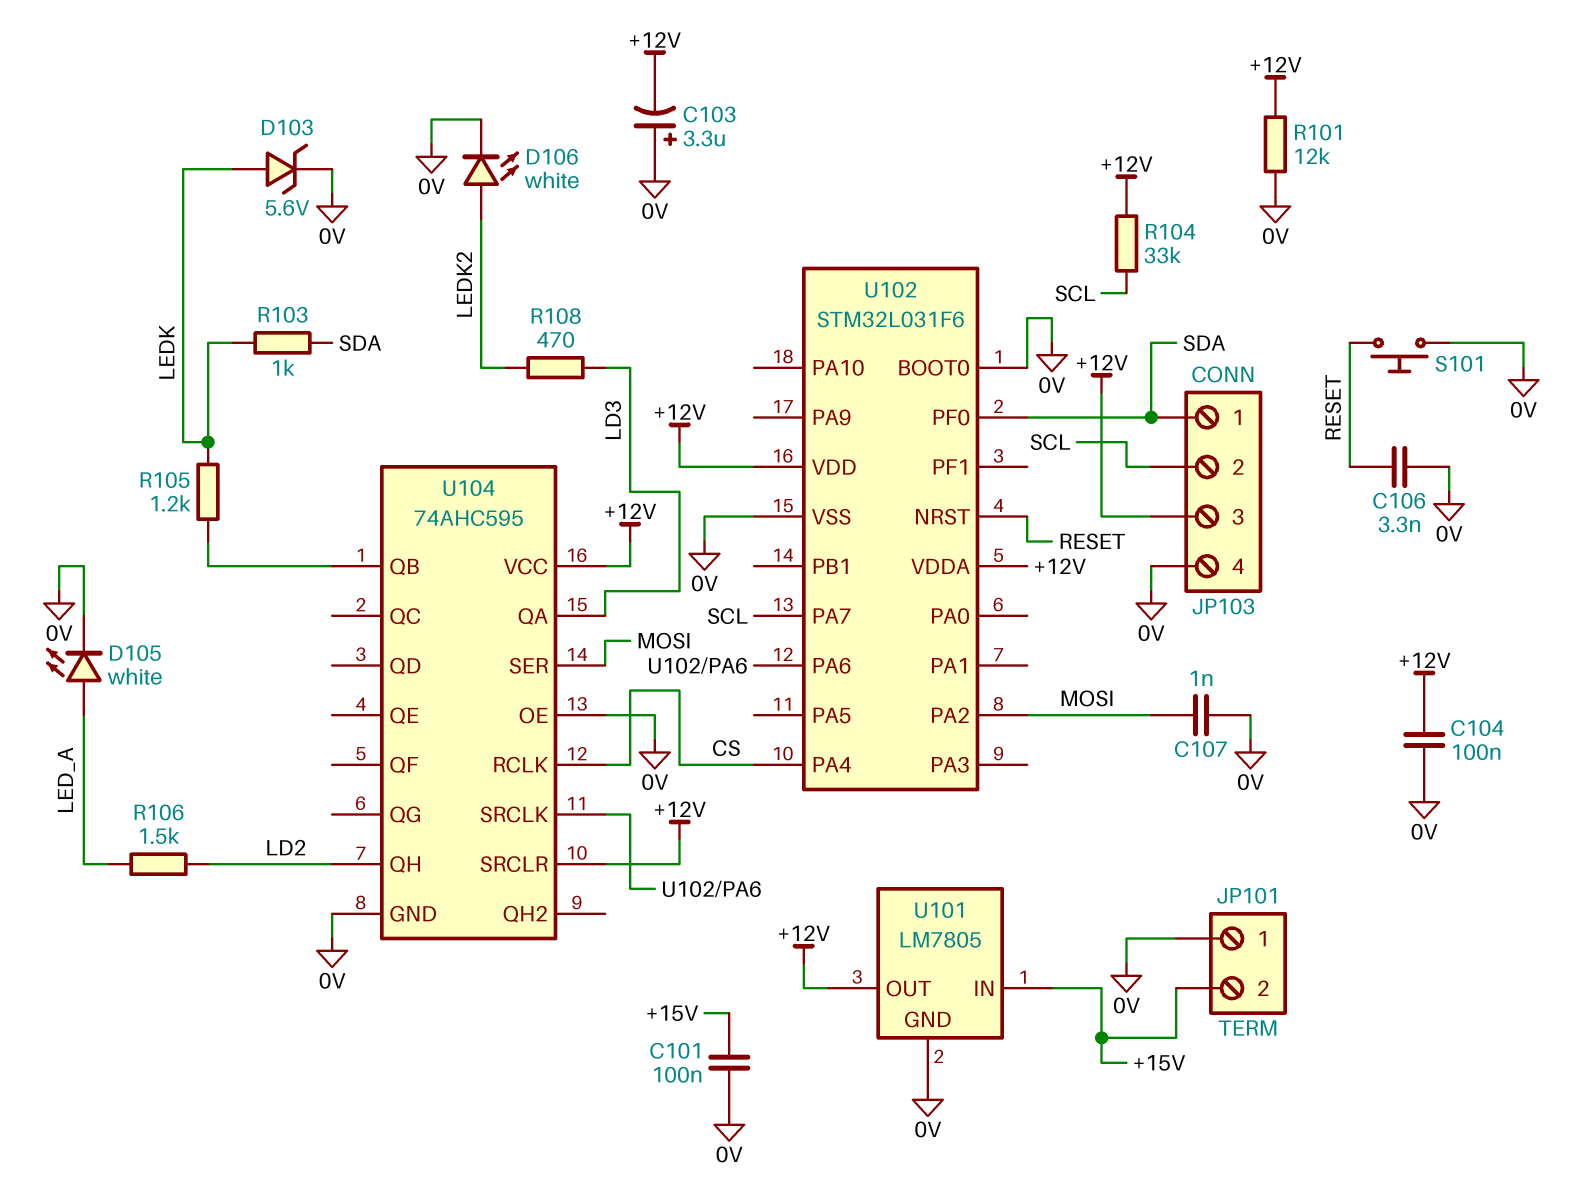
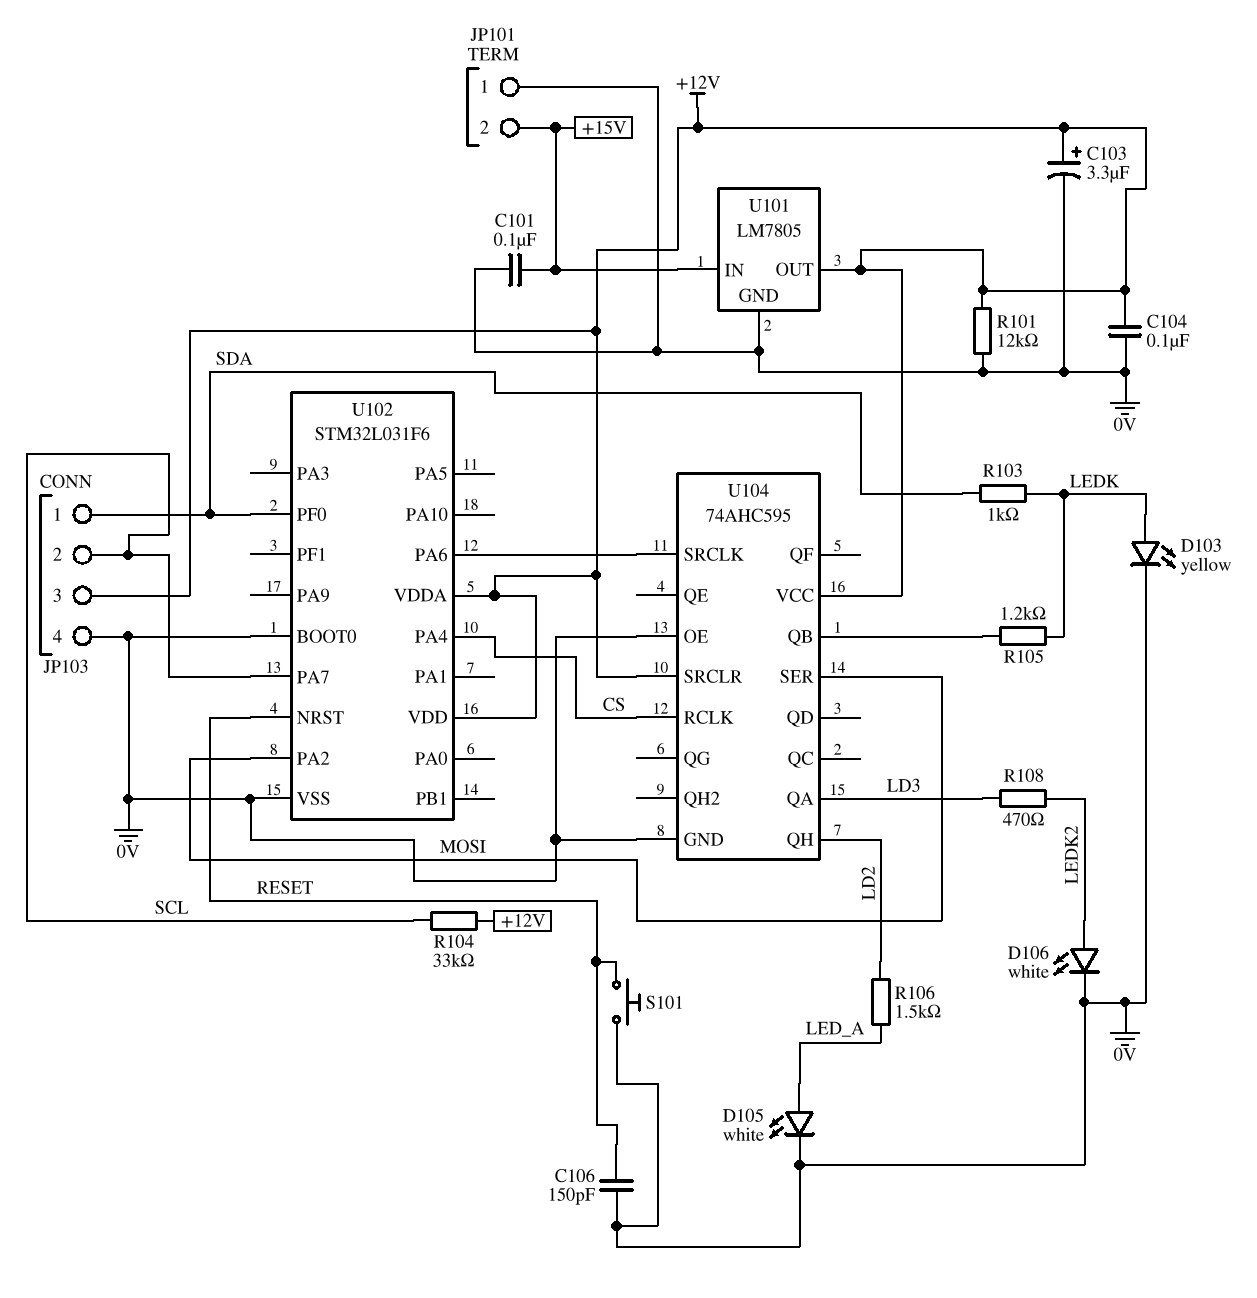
C103: 3.3uF (plus 0V, minus +12V) -> 3.3uF (plus +12V, minus 0V)
C106: 3.3nF (0V, RESET) -> 150pF (0V, RESET)
C107: 1nF (0V, MOSI) -> none
D103: zener 5.6V (A LEDK, K 0V) -> LED yellow (A LEDK, K 0V)

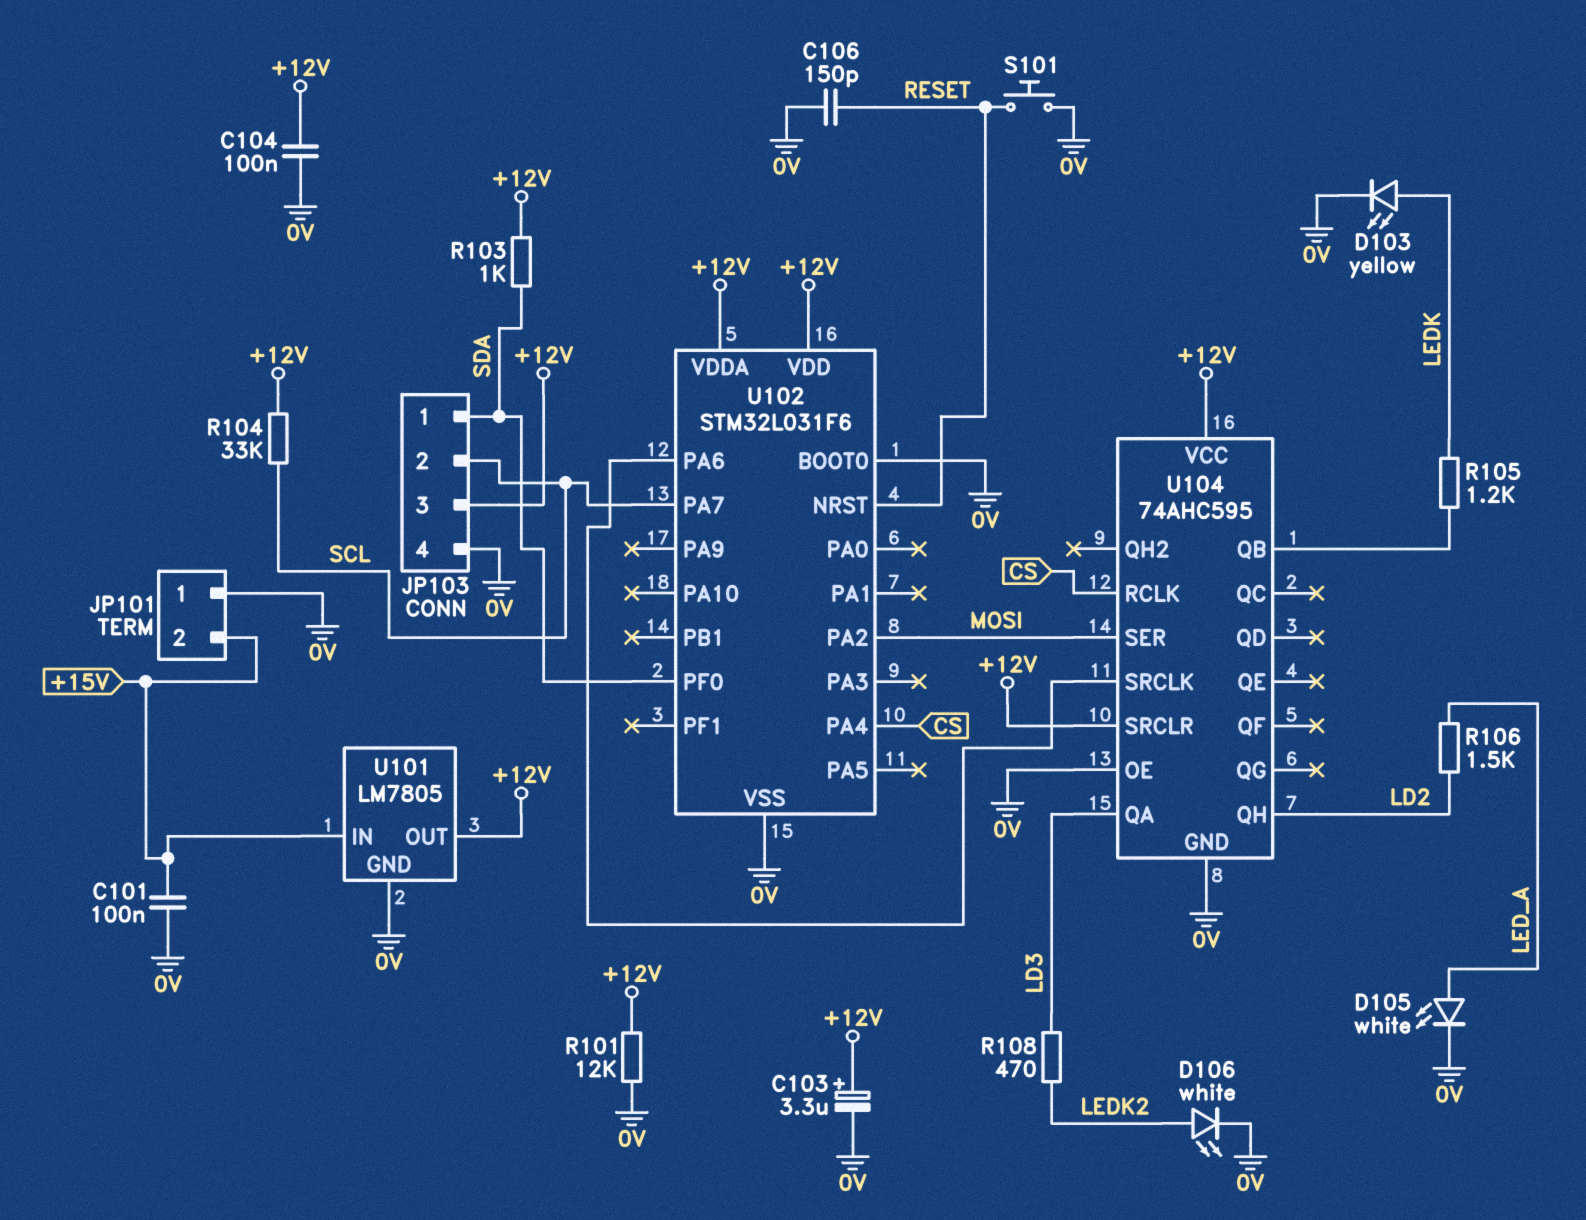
R103: 1k (LEDK, SDA) -> 1k (+12V, SDA)

